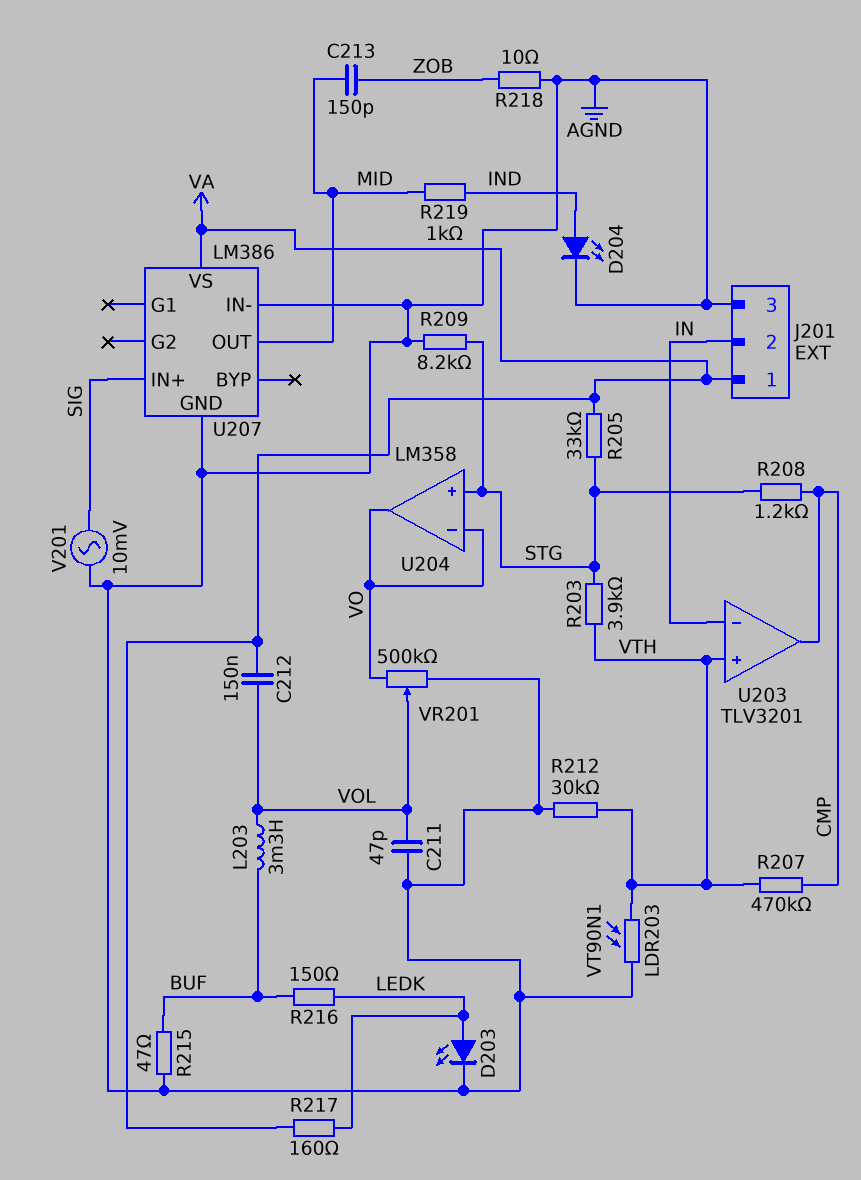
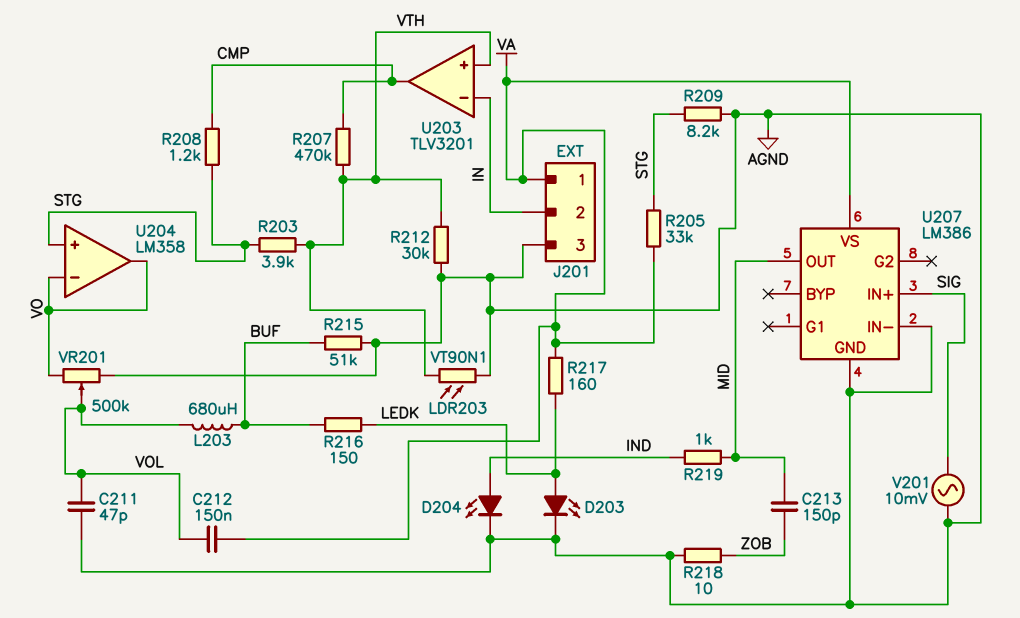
L203: 3.3mH (BUF, VOL) -> 680uH (BUF, VOL)
R215: 47 (AGND, BUF) -> 51k (AGND, BUF)

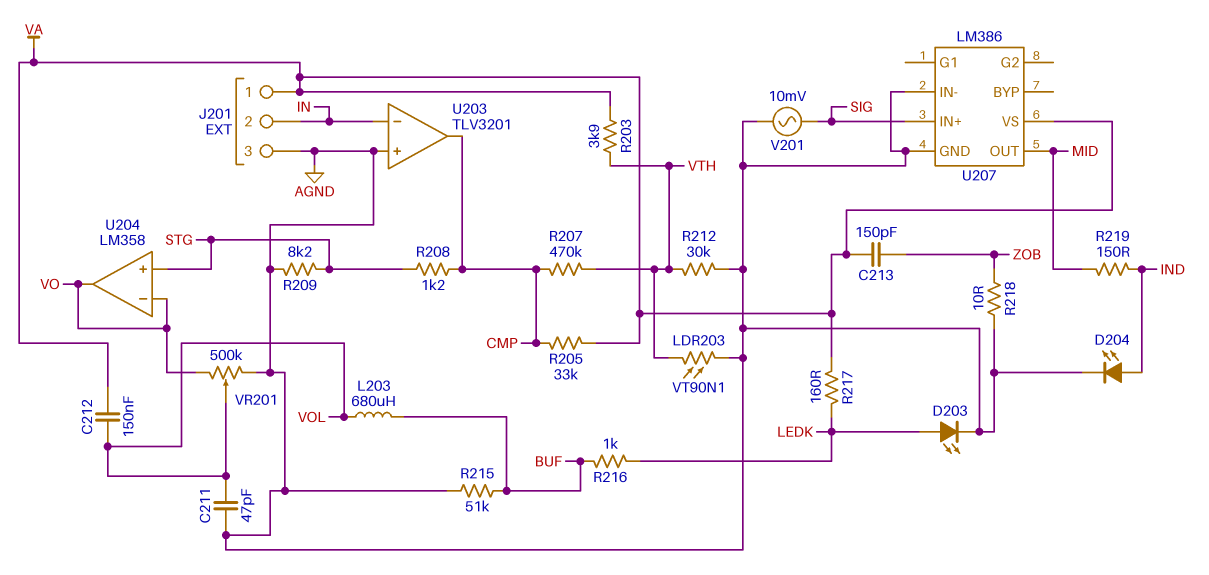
C213: 150pF (MID, ZOB) -> 150pF (VA, ZOB)
R203: 3.9k (STG, VTH) -> 3.9k (VA, VTH)
R205: 33k (STG, VA) -> 33k (CMP, VA)
R216: 150 (BUF, LEDK) -> 1k (BUF, LEDK)
R219: 1k (IND, MID) -> 150 (IND, MID)
U203 pin in+: VTH -> AGND

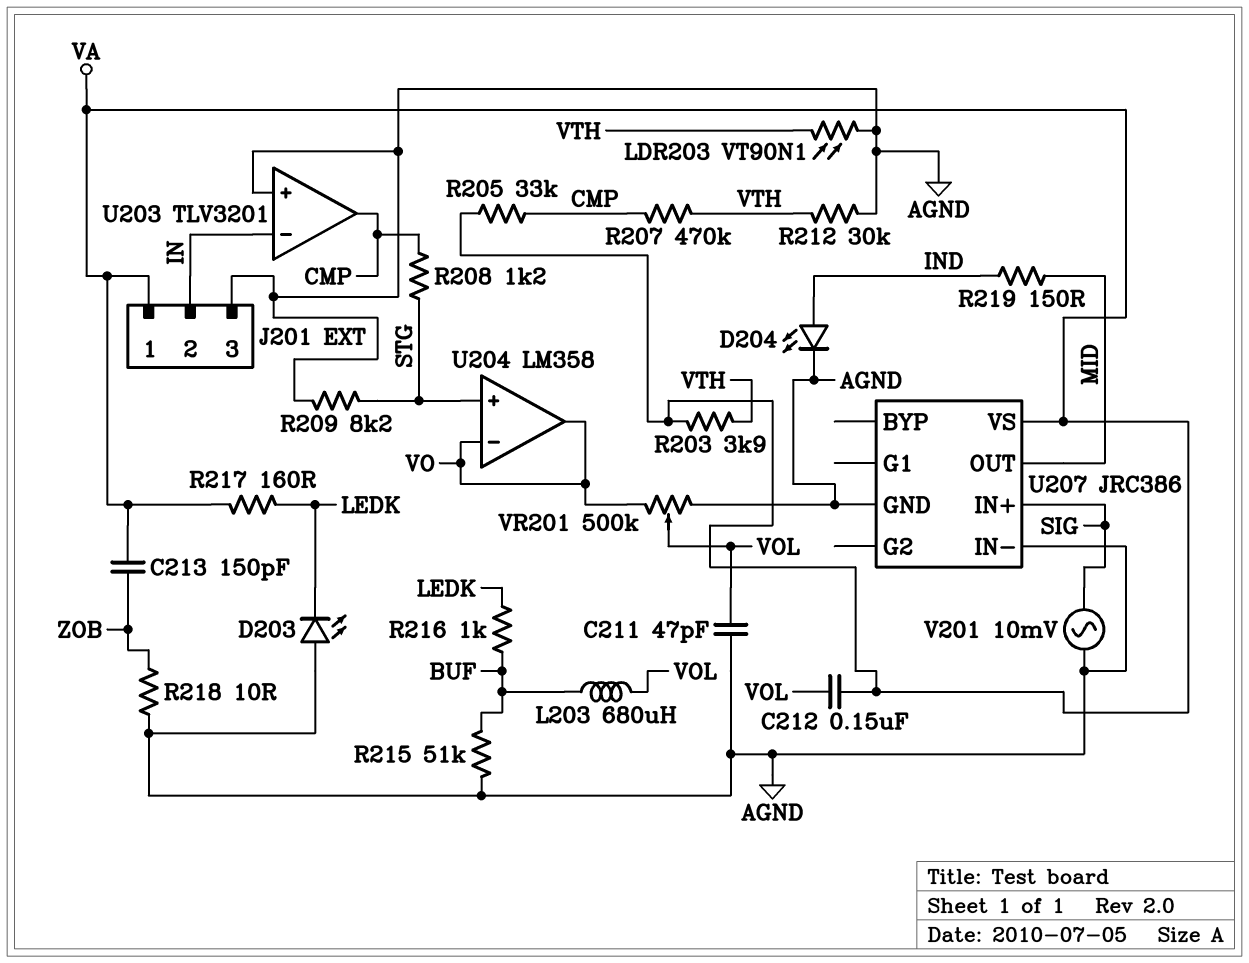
D203: LED (A LEDK, K AGND) -> LED (A AGND, K LEDK)
U207: LM386 -> JRC386

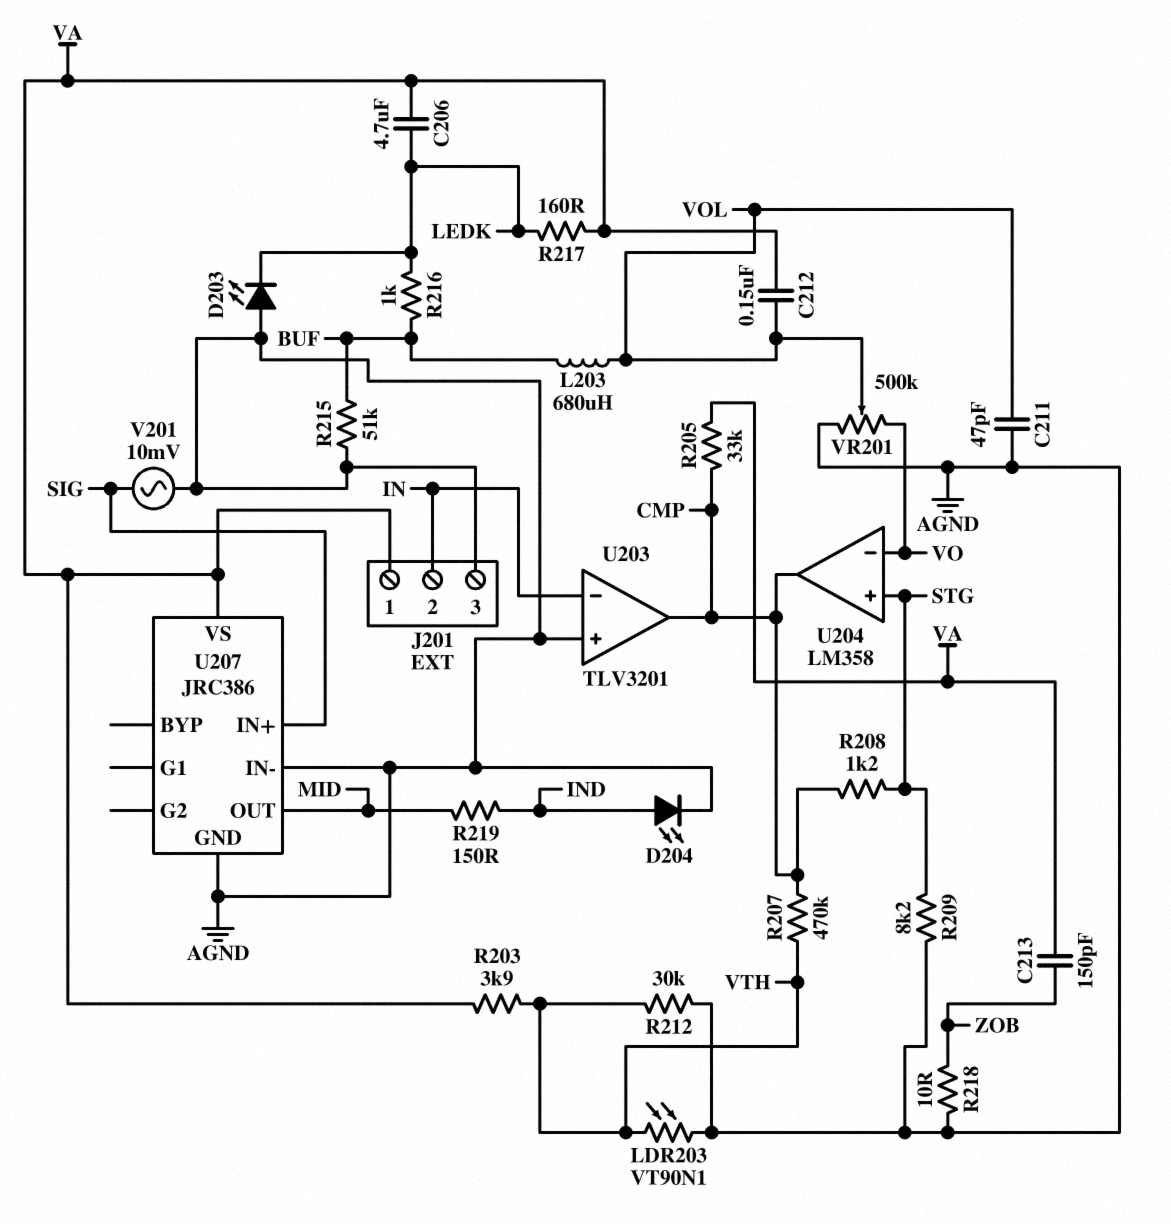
C206: none -> 4.7uF (LEDK, VA)
U204 pin out: VO -> CMP

